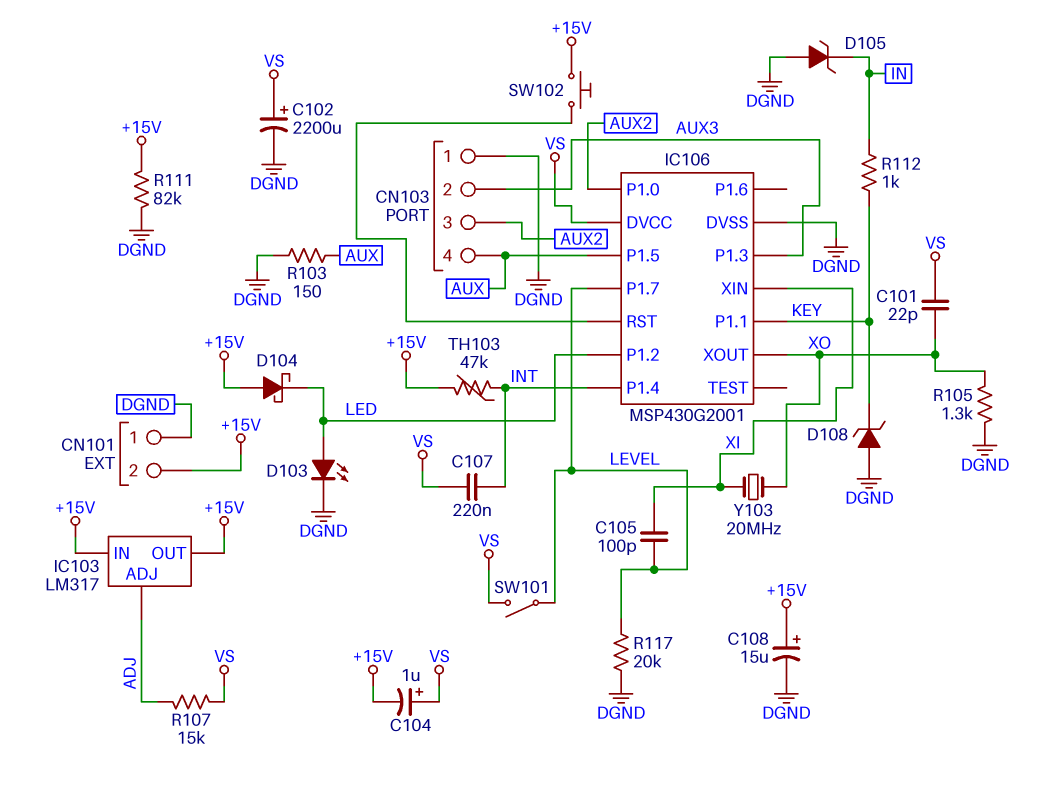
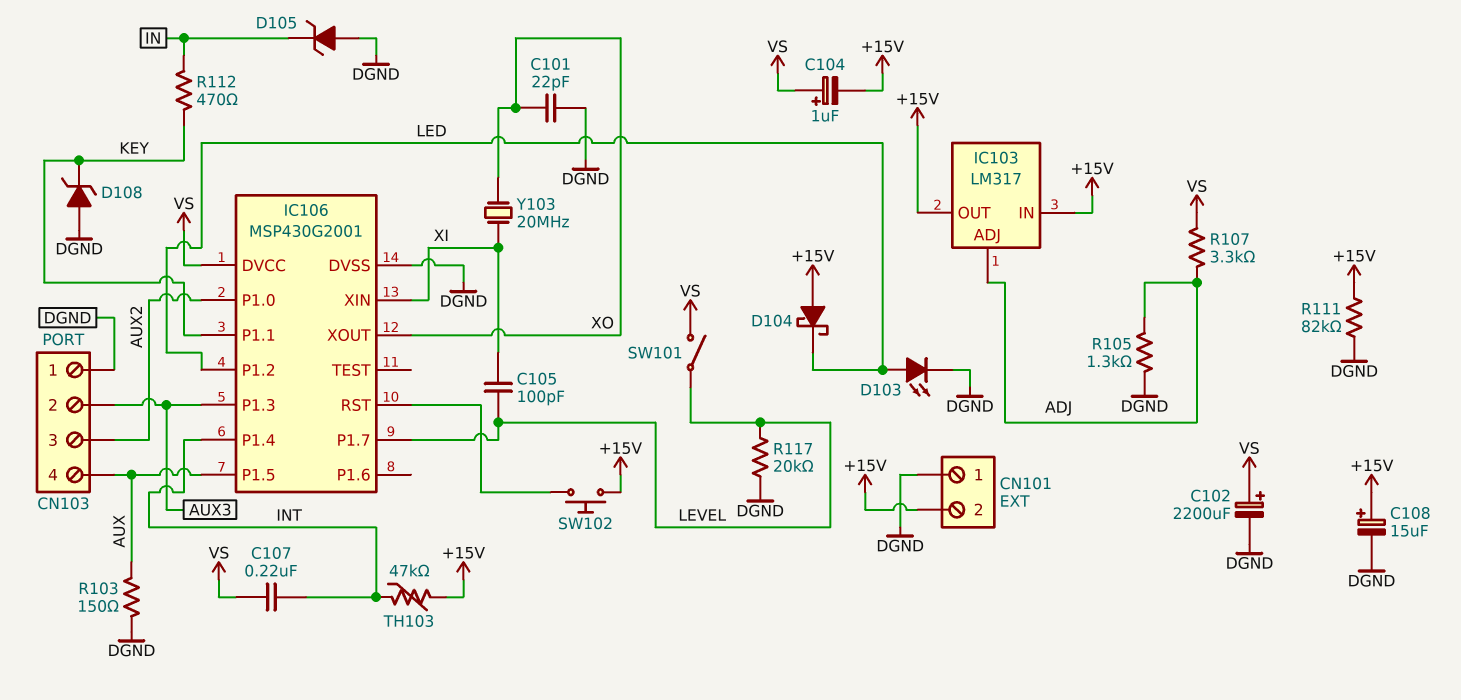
C101: 22pF (VS, XO) -> 22pF (DGND, XO)
R105: 1.3k (DGND, XO) -> 1.3k (ADJ, DGND)
R107: 15k (ADJ, VS) -> 3.3k (ADJ, VS)
R112: 1k (IN, KEY) -> 470 (IN, KEY)

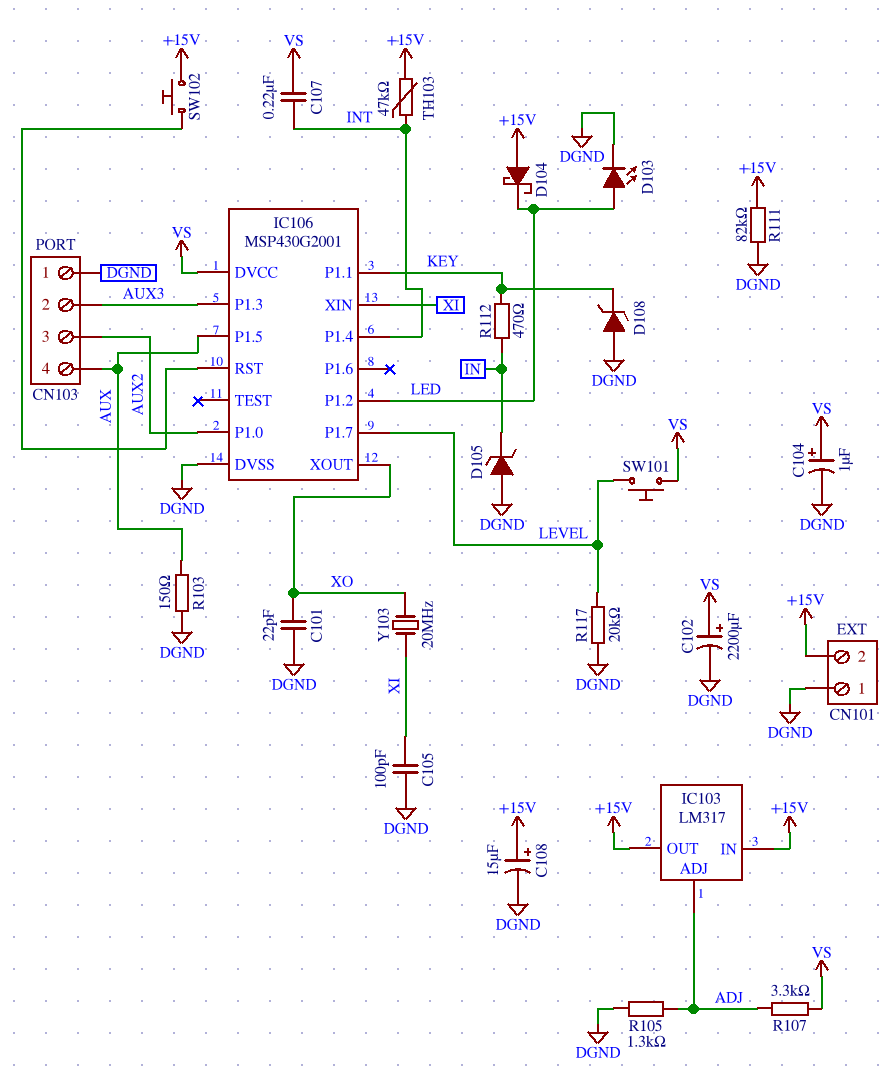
C104: 1uF (plus VS, minus +15V) -> 1uF (plus VS, minus DGND)
C105: 100pF (LEVEL, XI) -> 100pF (DGND, XI)
SW101: switch (LEVEL, VS) -> button (LEVEL, VS)

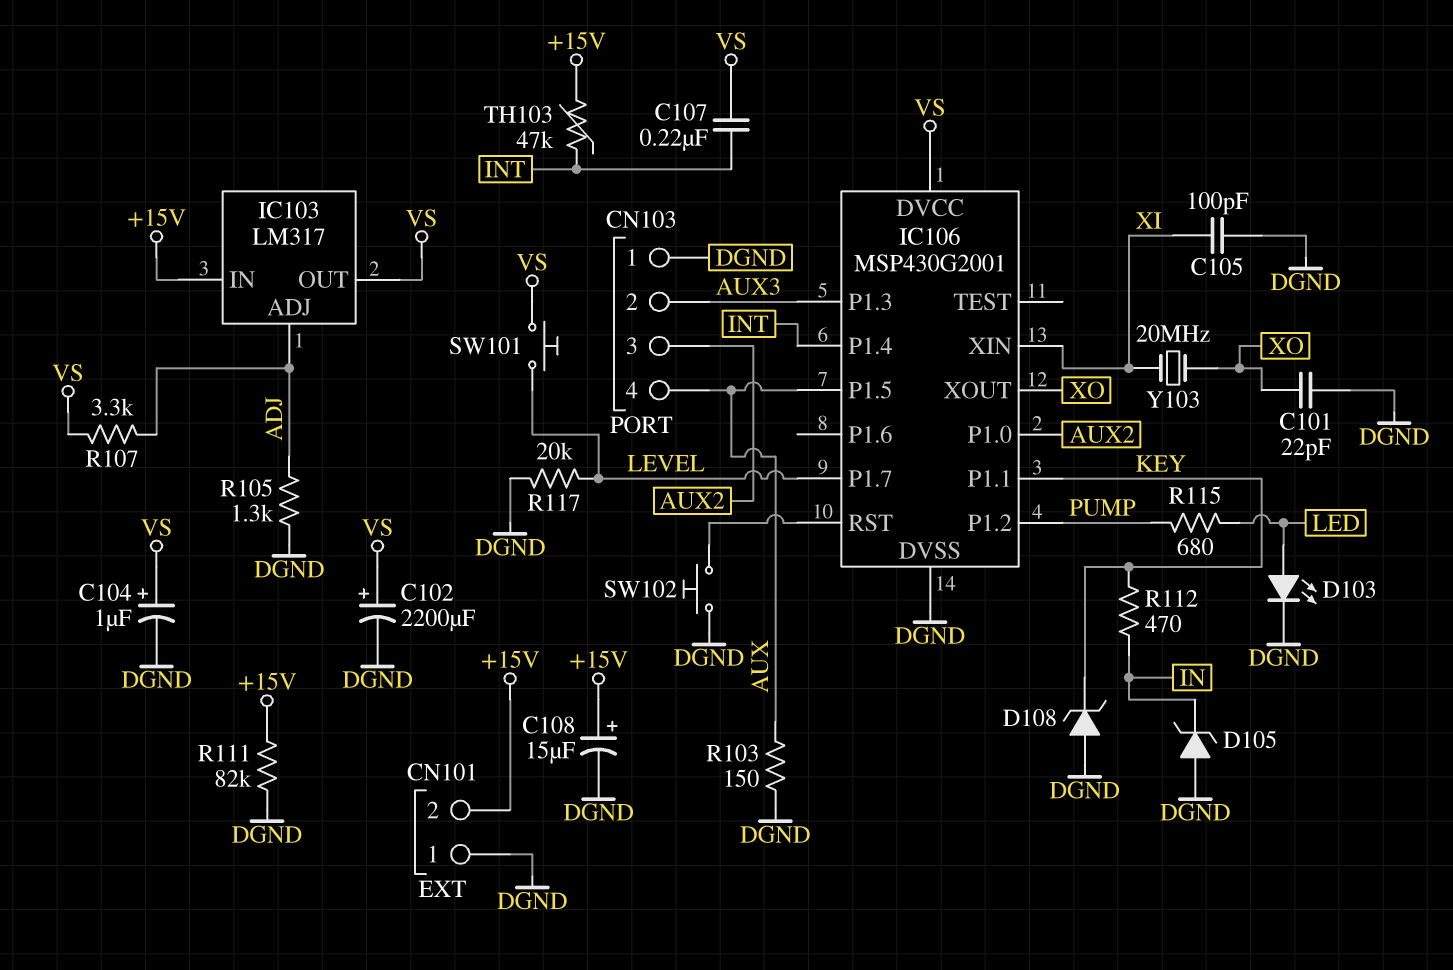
D104: schottky (A +15V, K LED) -> none
IC103 pin OUT: +15V -> VS
IC106 pin P1.2: LED -> PUMP
R115: none -> 680 (LED, PUMP)
SW102: button (+15V, IC106/RST) -> button (DGND, IC106/RST)

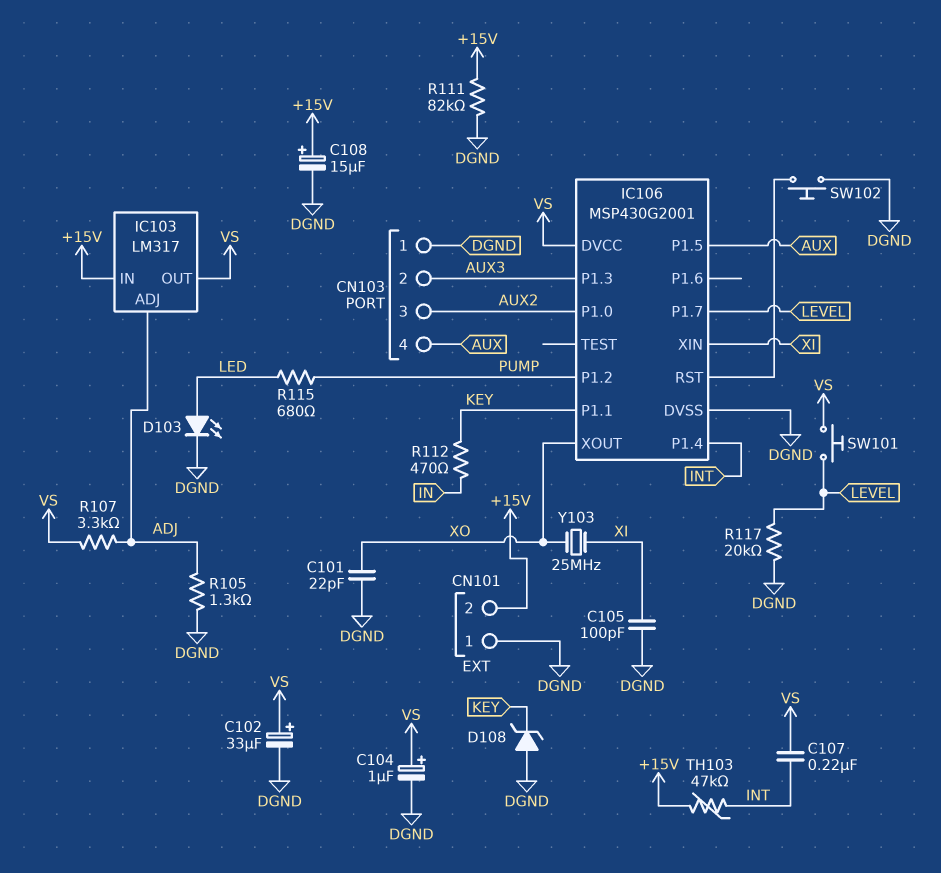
C102: 2200uF (plus VS, minus DGND) -> 33uF (plus VS, minus DGND)
D105: zener (A DGND, K IN) -> none
R103: 150 (AUX, DGND) -> none
Y103: 20MHz (XI, XO) -> 25MHz (XI, XO)

